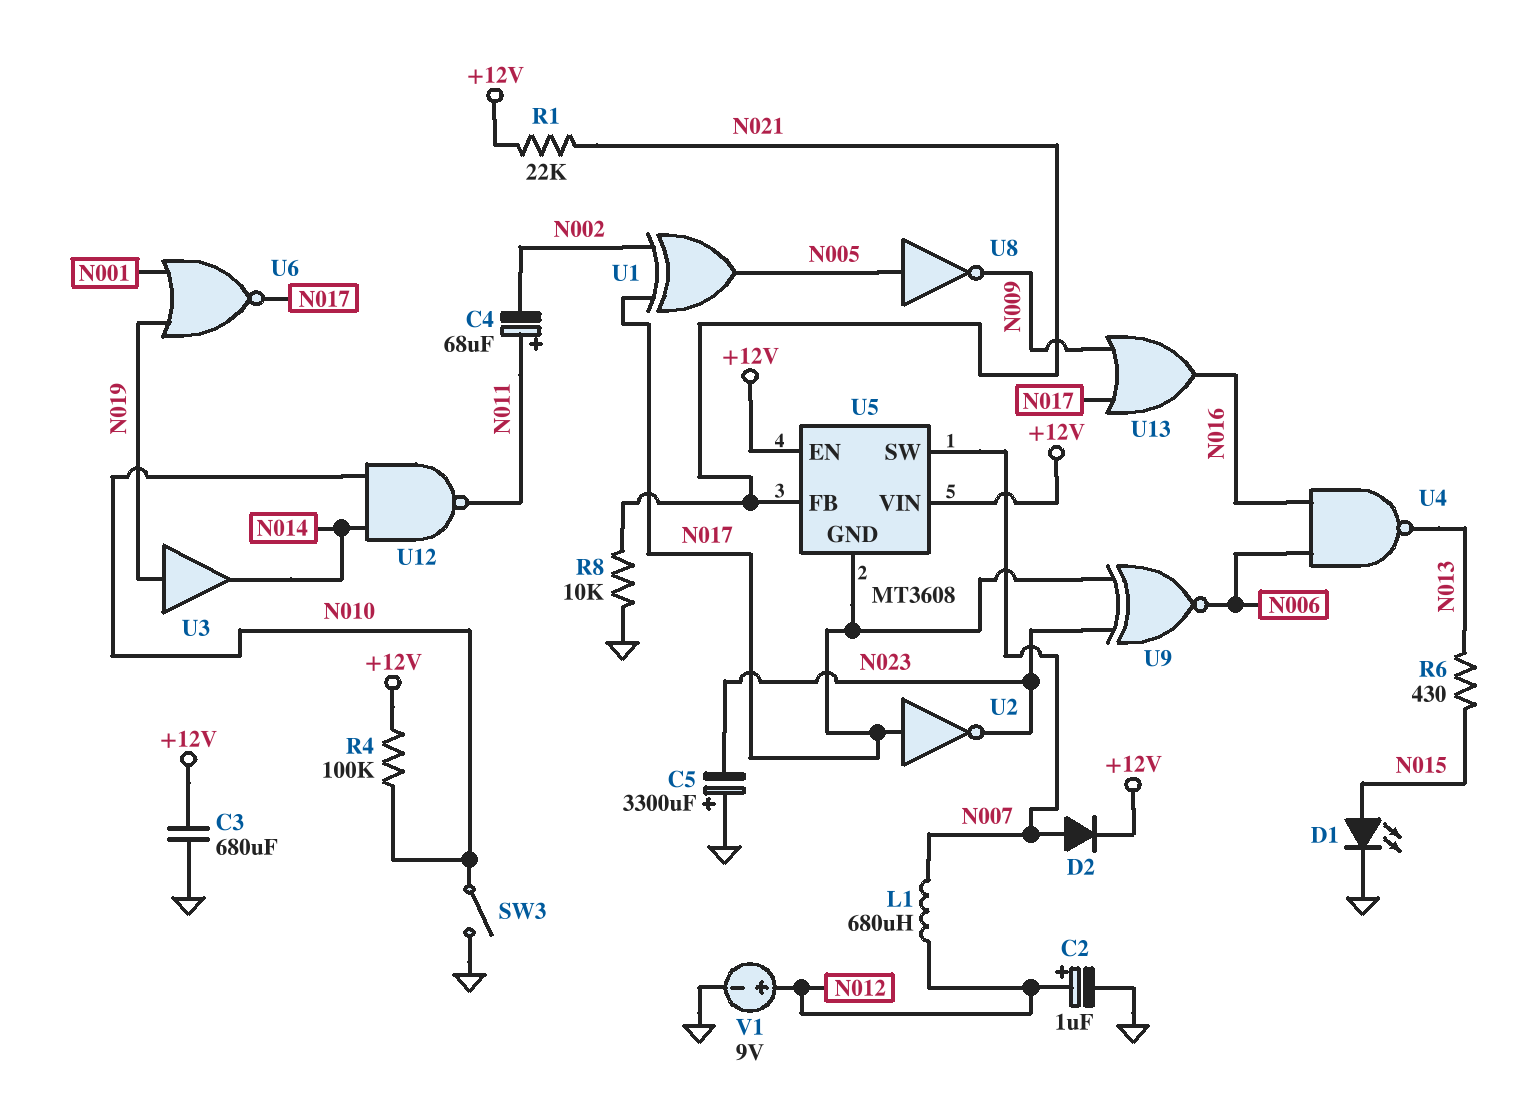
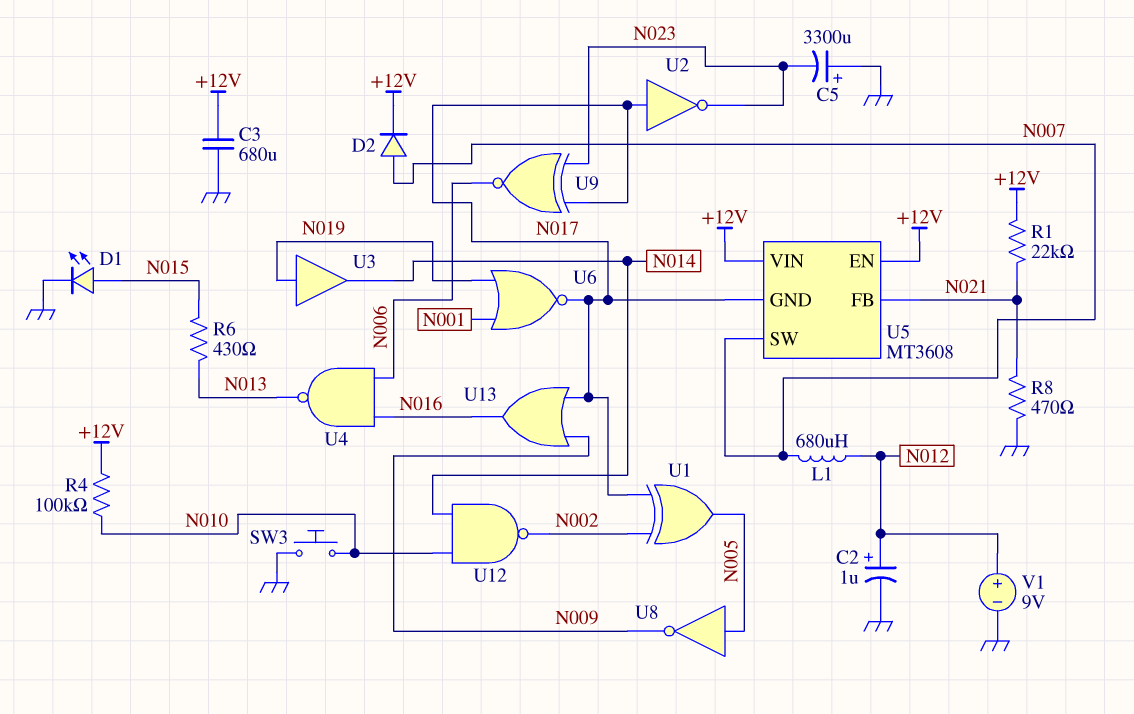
C4: 68uF (plus N011, minus N002) -> none
R8: 10k (GND, N021) -> 470 (GND, N021)
SW3: switch (GND, N010) -> button (GND, N010)
U12: NAND (in N010, in N014, out N011) -> NAND (in N010, in N014, out N002)

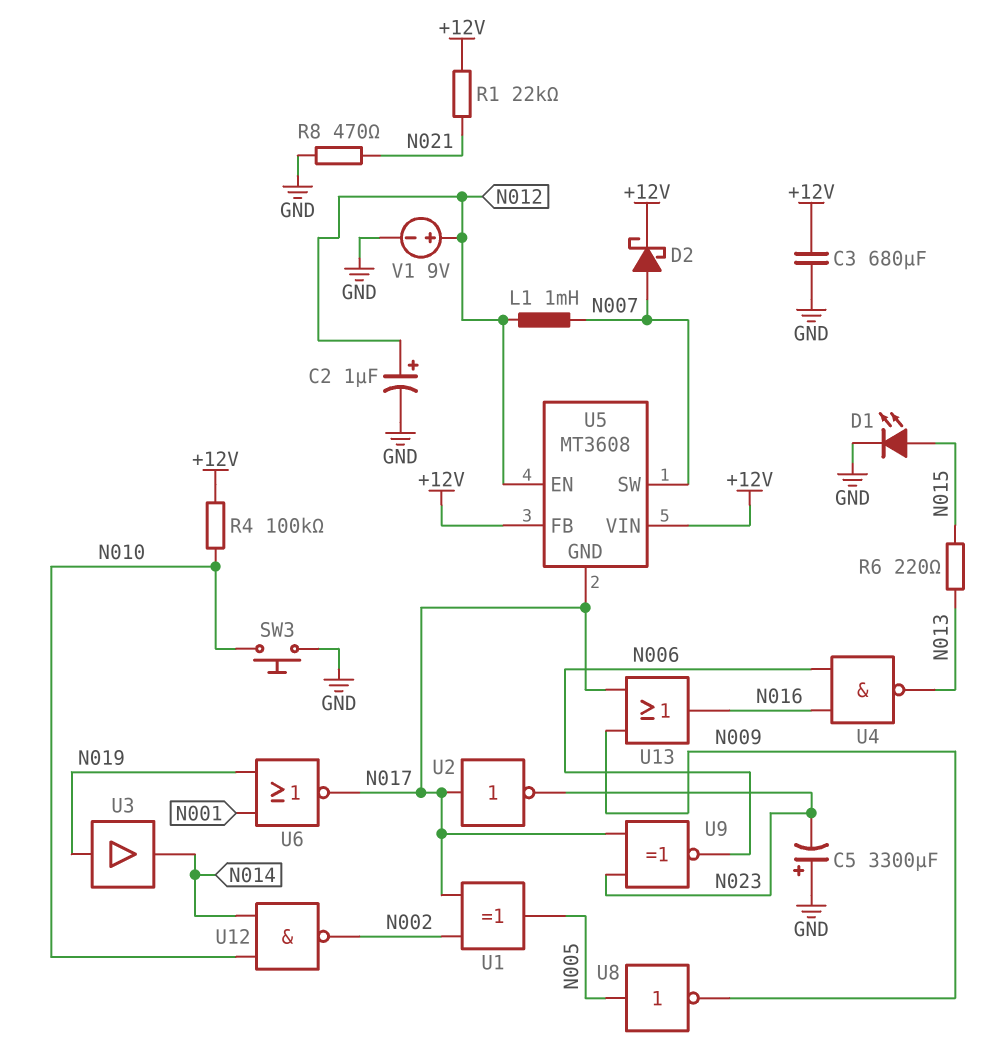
D2: diode (A N007, K +12V) -> schottky (A N007, K +12V)
L1: 680uH (N007, N012) -> 1mH (N007, N012)
R6: 430 (N013, N015) -> 220 (N013, N015)
U5 pin EN: +12V -> N012
U5 pin FB: N021 -> +12V

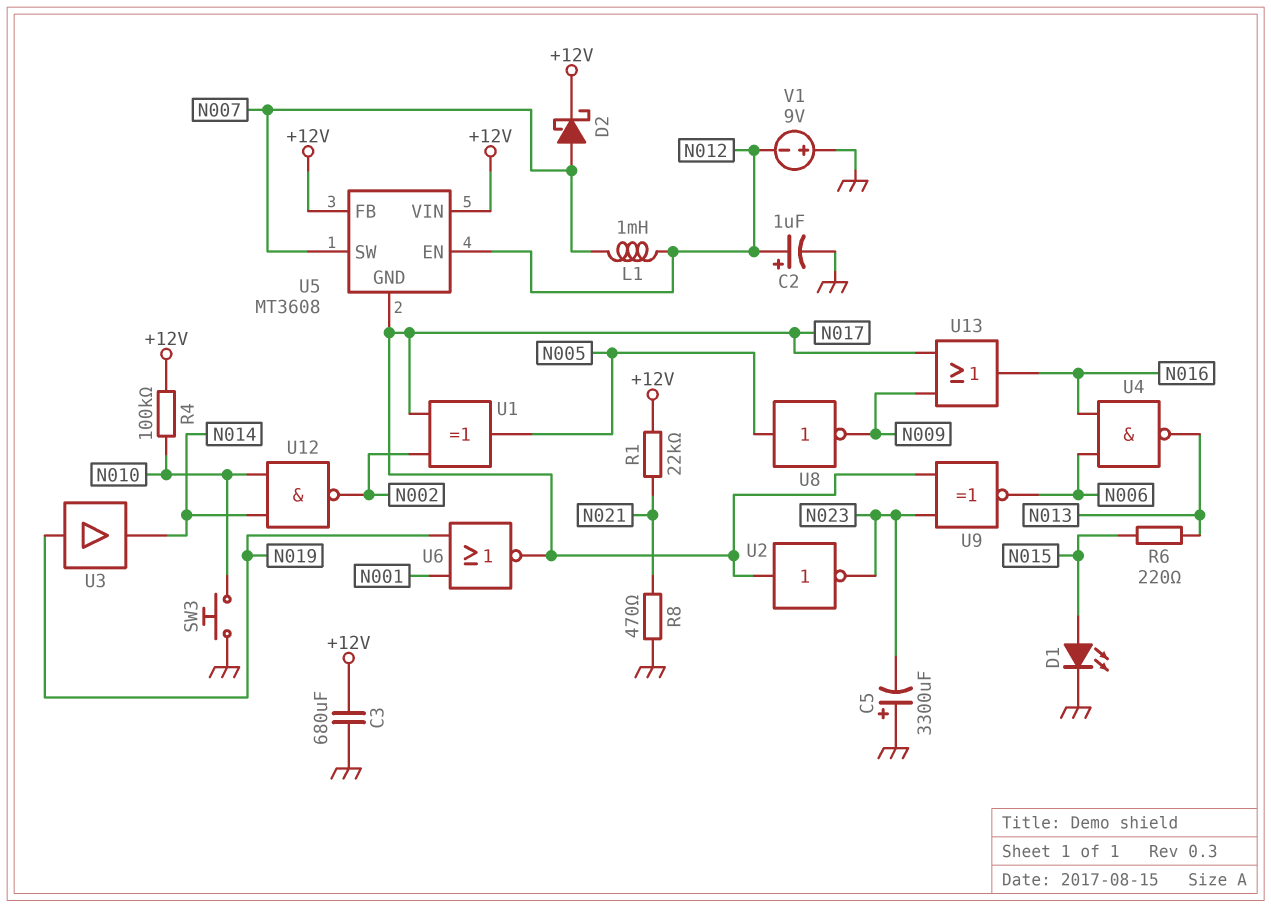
V1: 9V (plus N012, minus GND) -> 9V (plus GND, minus N012)

